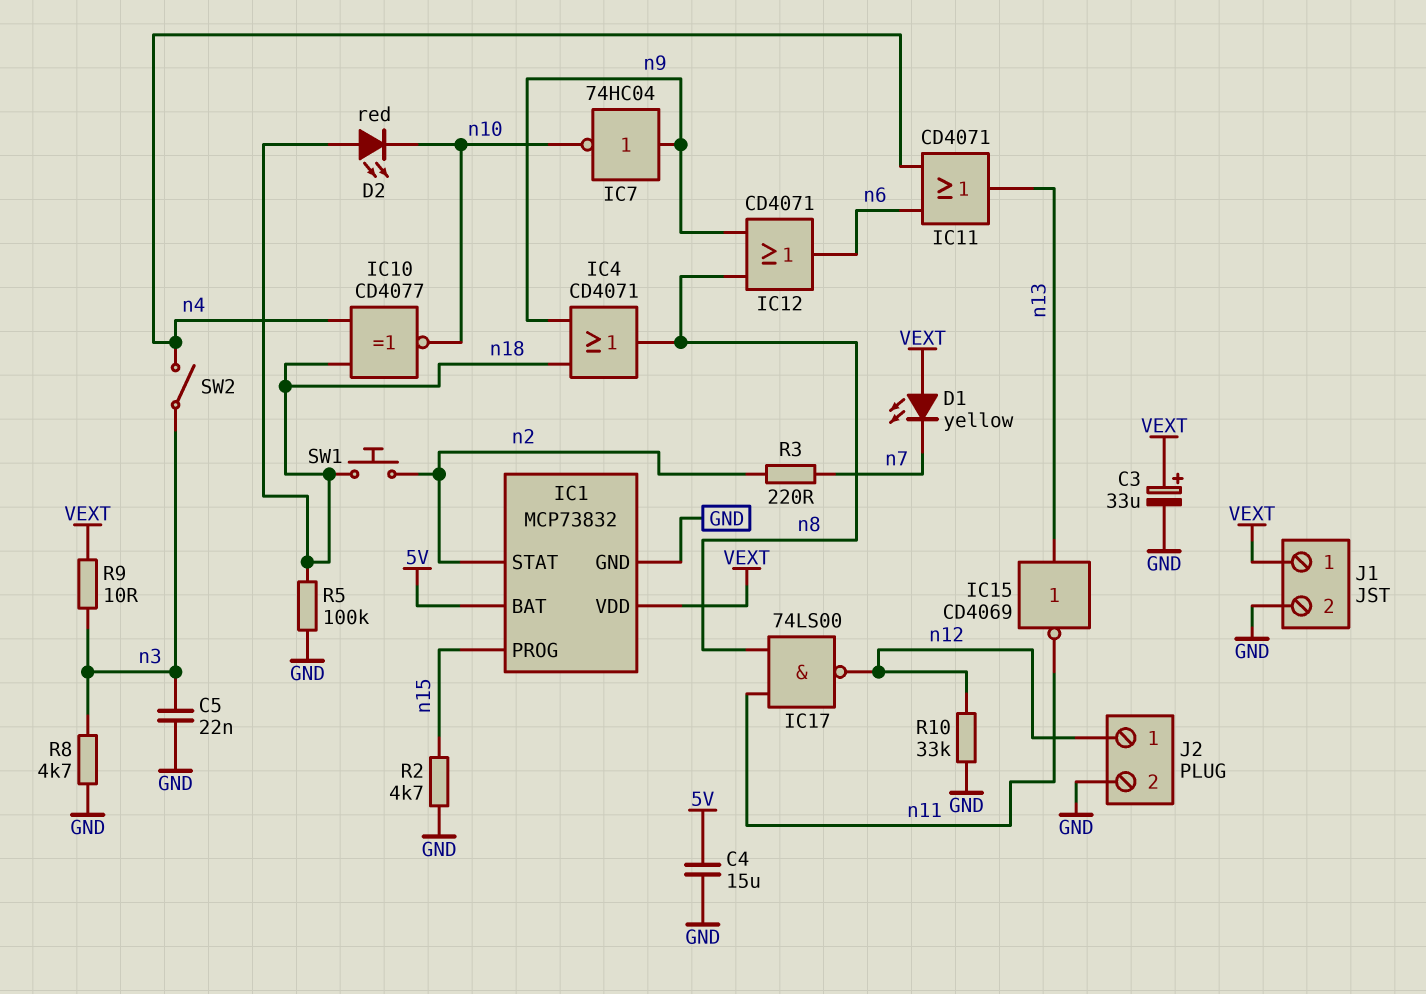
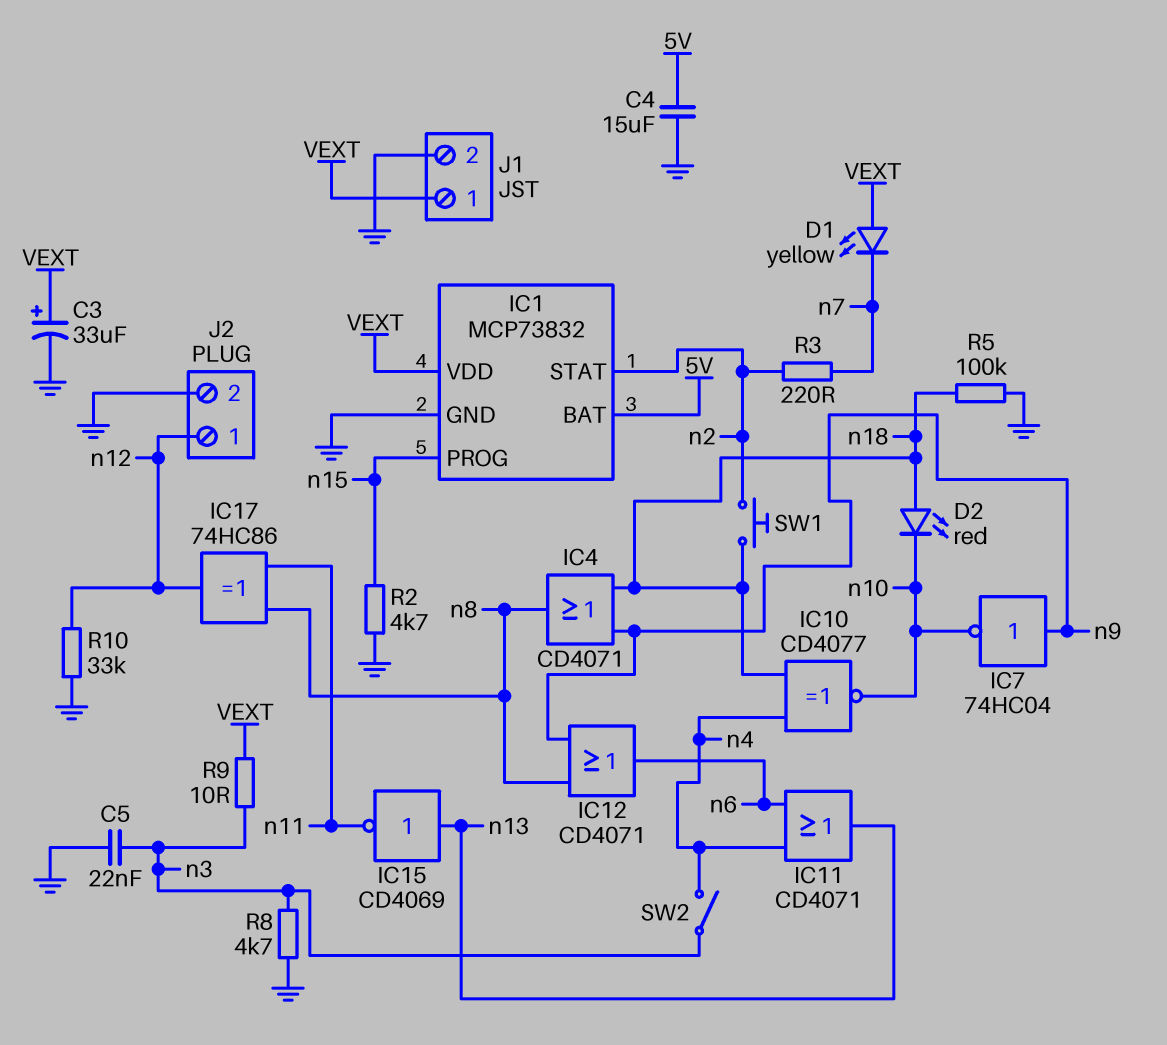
IC17: NAND 74LS00 (in n8, in n11, out n12) -> XOR 74HC86 (in n8, in n11, out n12)

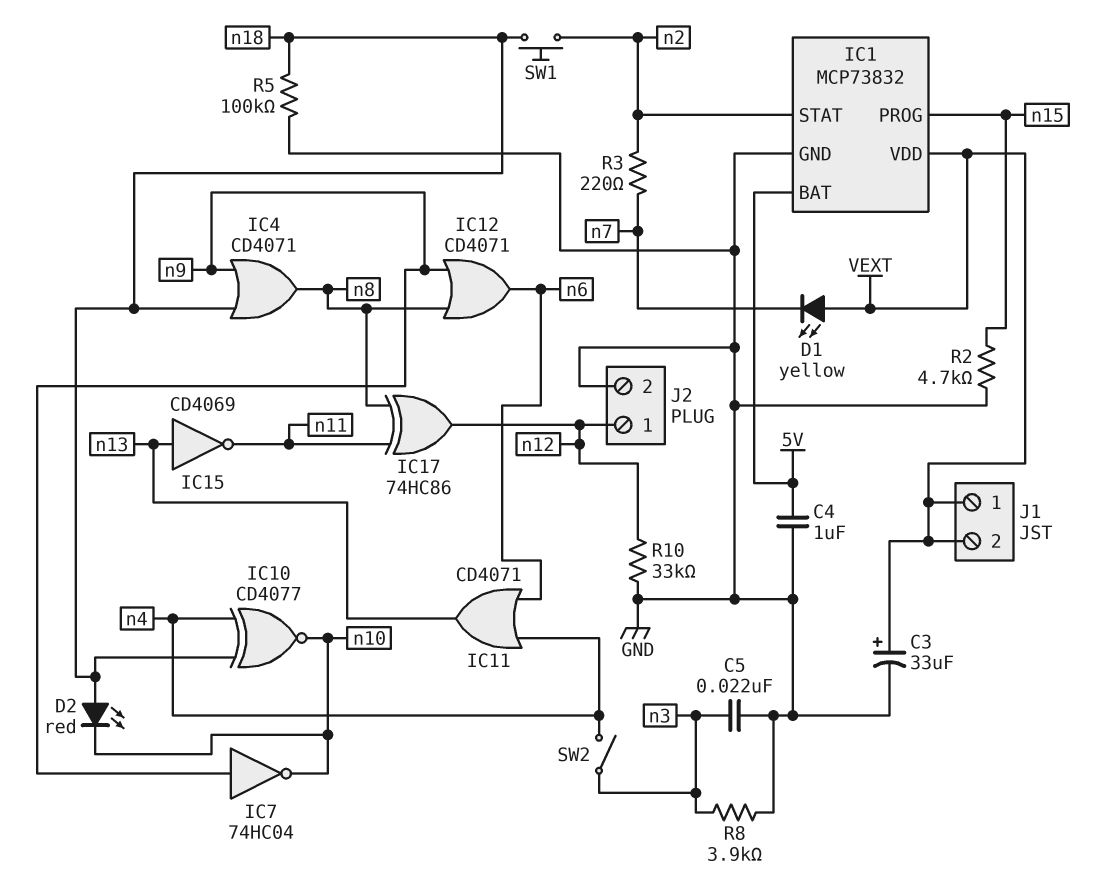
C4: 15uF (5V, GND) -> 1uF (5V, GND)
J1 pin 2: GND -> VEXT
R8: 4.7k (GND, n3) -> 3.9k (GND, n3)
R9: 10 (VEXT, n3) -> none

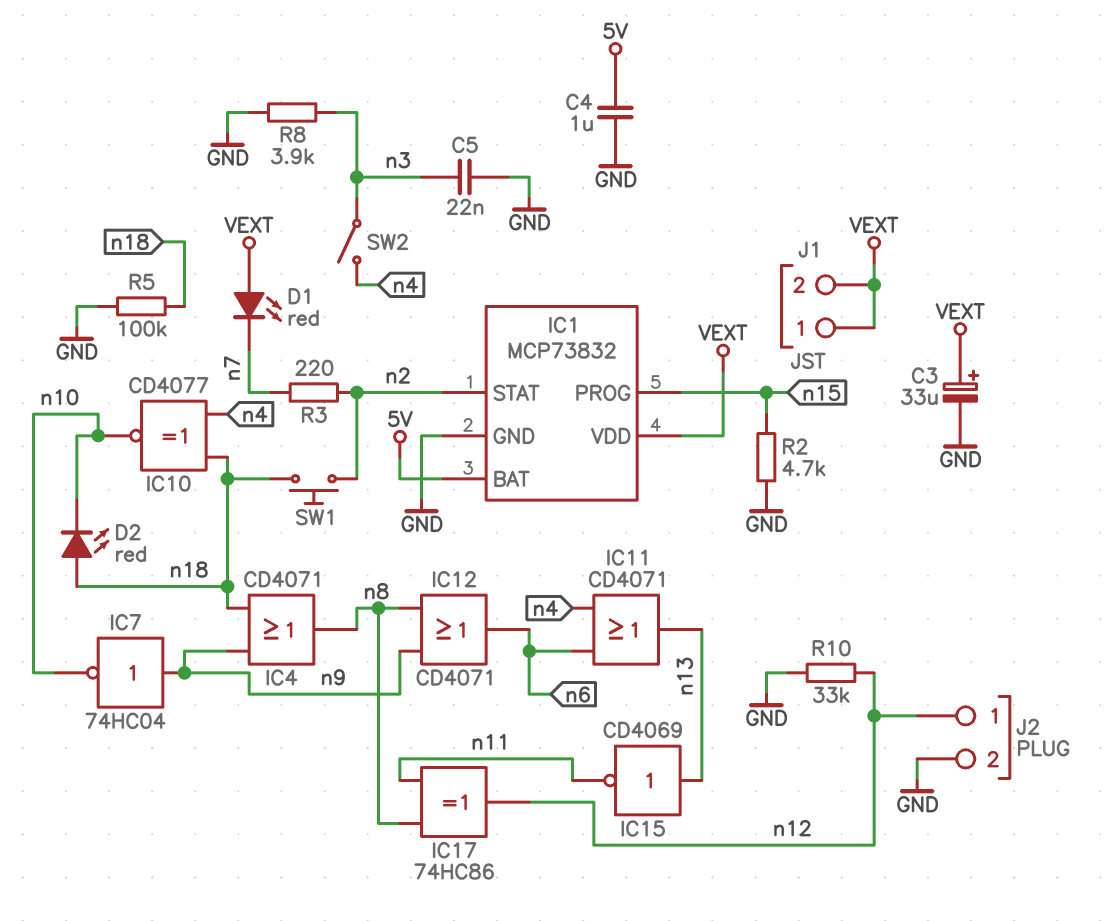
D1: LED yellow (A VEXT, K n7) -> LED red (A VEXT, K n7)

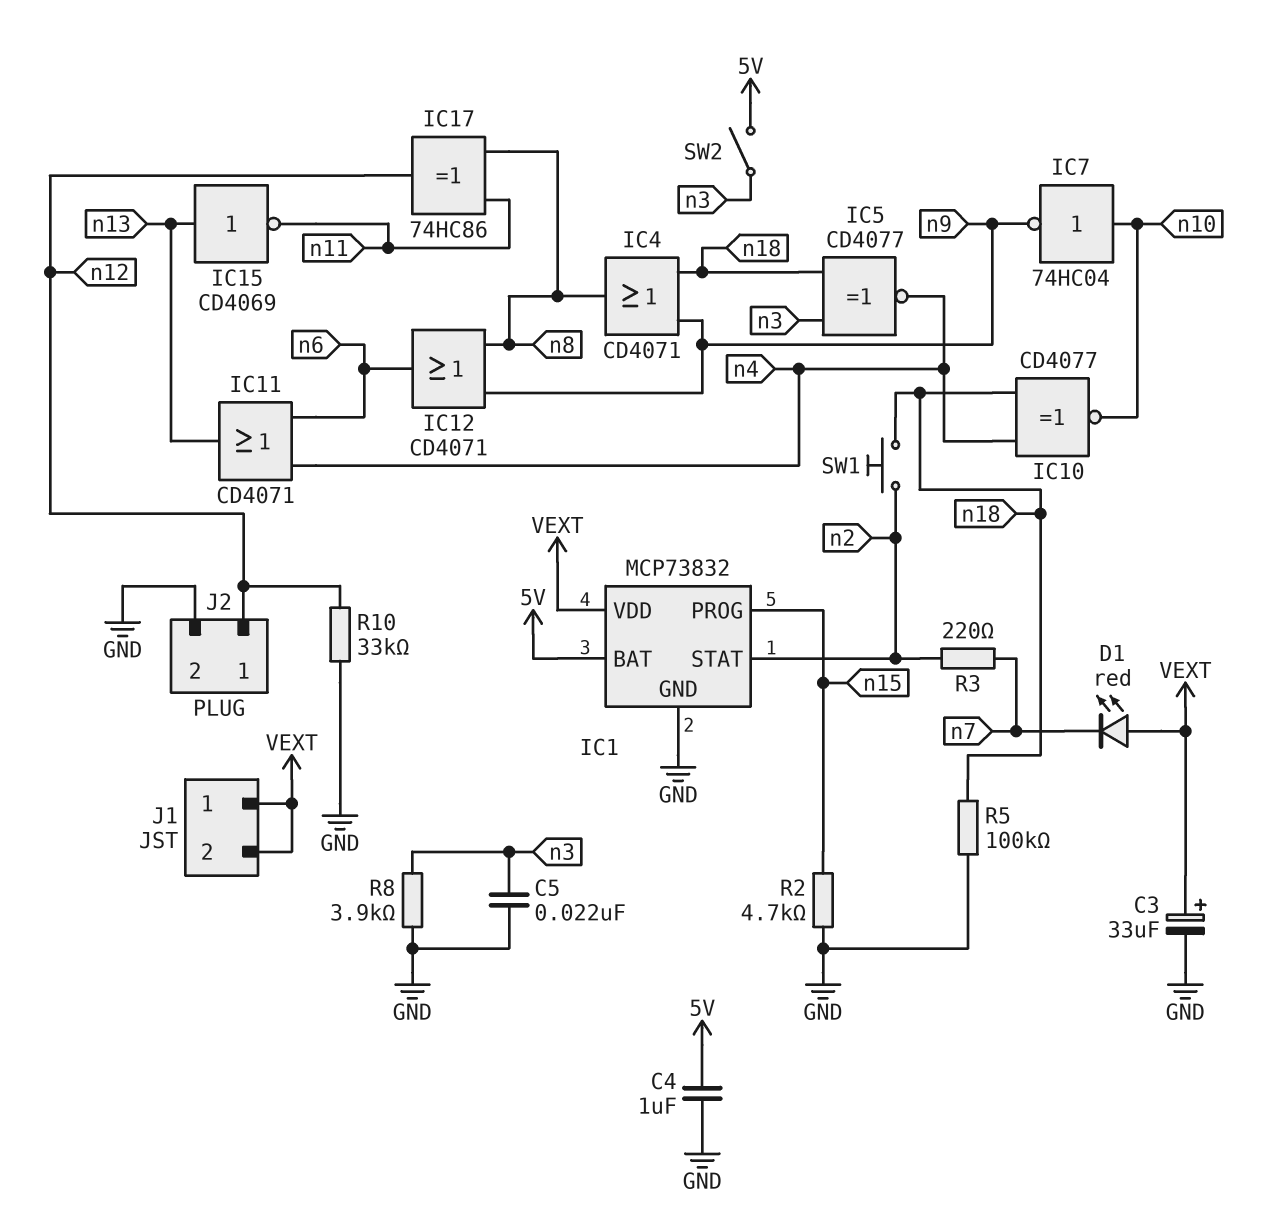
D2: LED red (A n18, K n10) -> none
IC5: none -> XNOR CD4077 (in n3, in n18, out n4)
IC7: NOT 74HC04 (in n9, out n10) -> NOT 74HC04 (in n10, out n9)
SW2: switch (n3, n4) -> switch (5V, n3)

